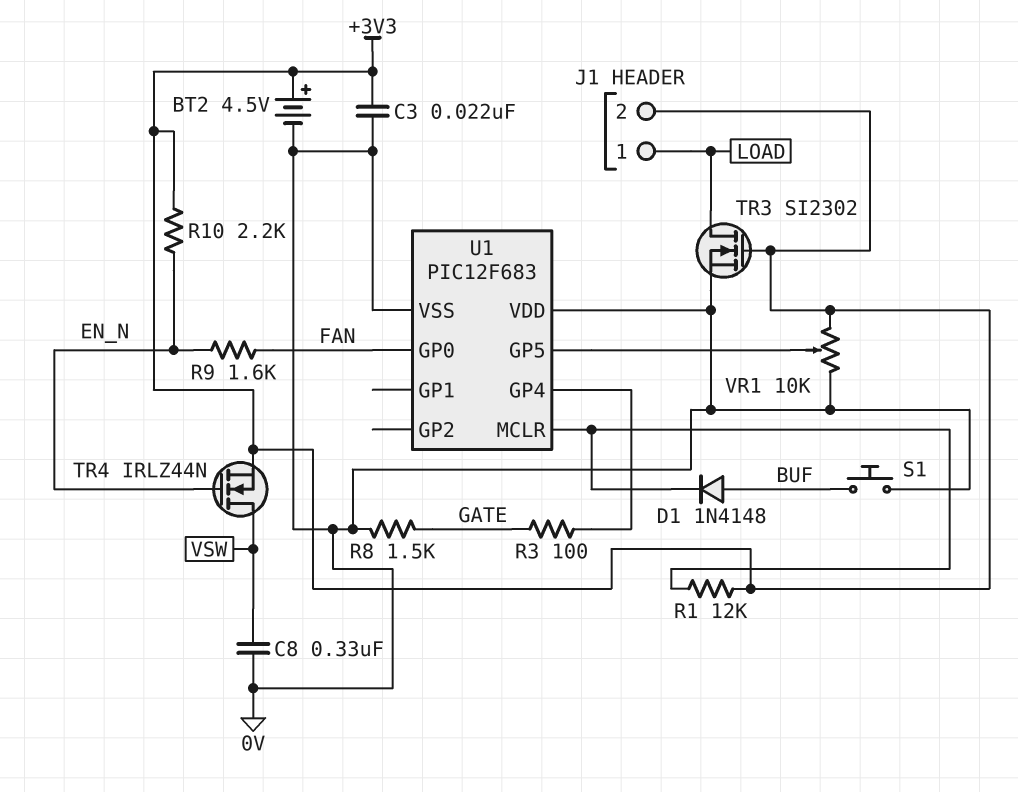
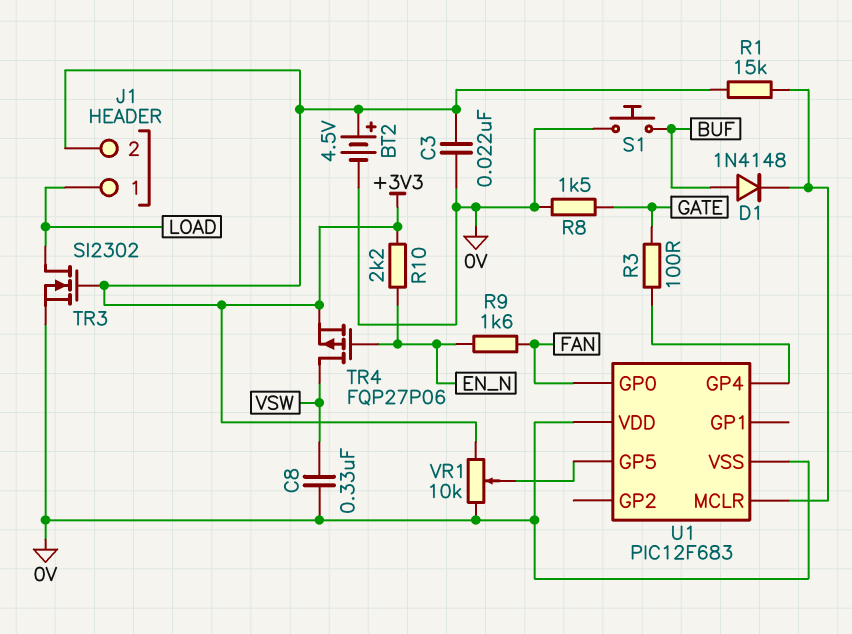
R1: 12k (+3V3, U1/MCLR) -> 15k (+3V3, U1/MCLR)
TR4: NMOS IRLZ44N (G EN_N, D VSW, S +3V3) -> PMOS FQP27P06 (G EN_N, D VSW, S +3V3)

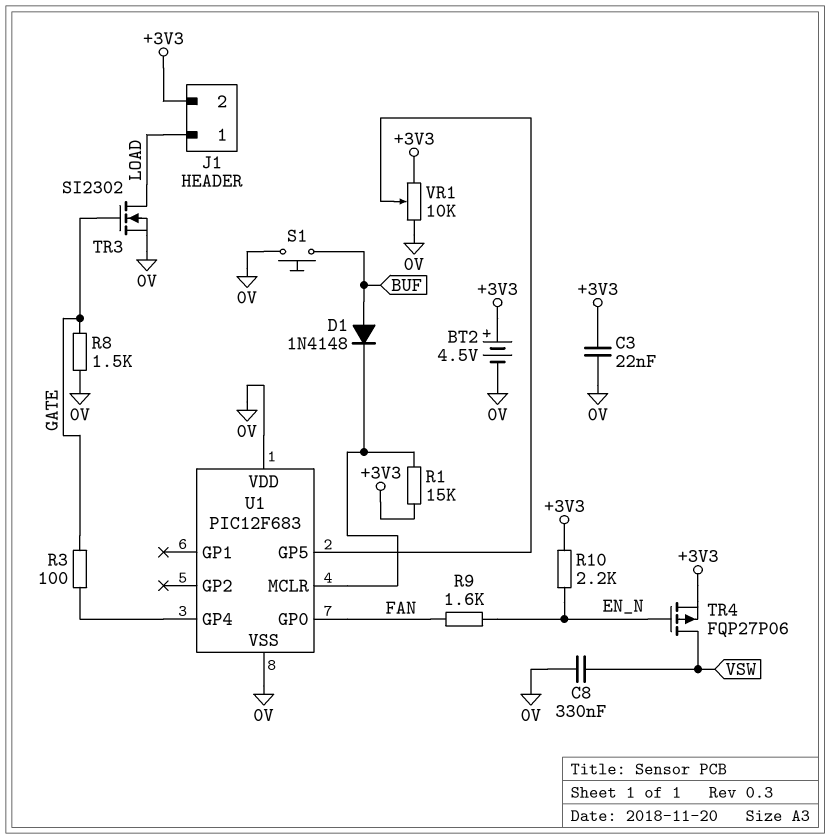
TR3: NMOS SI2302 (G +3V3, D LOAD, S 0V) -> NMOS SI2302 (G GATE, D LOAD, S 0V)

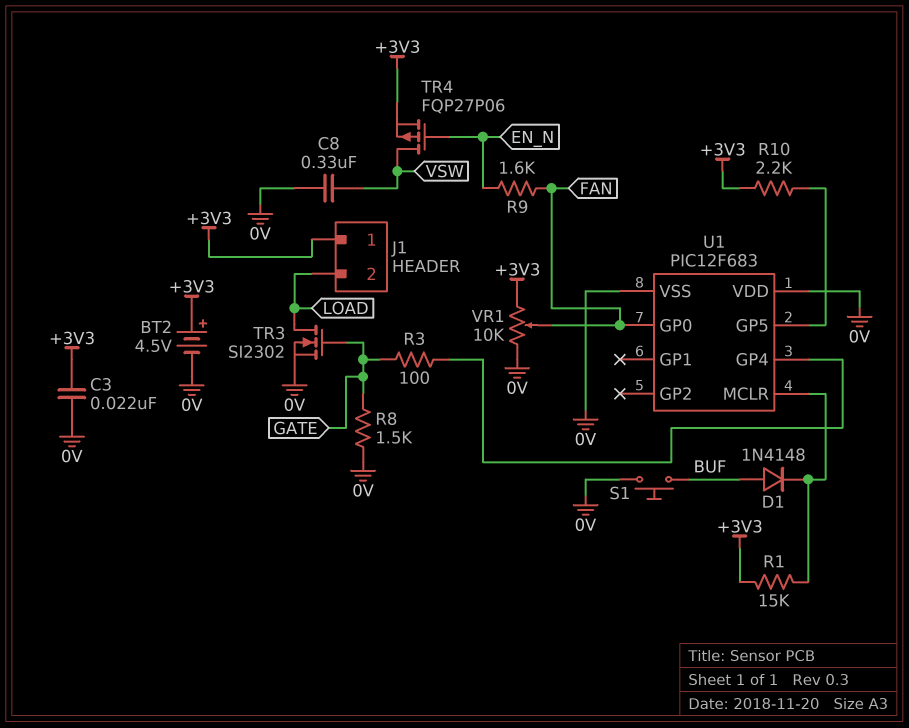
J1 pin 1: LOAD -> +3V3
J1 pin 2: +3V3 -> LOAD
R10: 2.2k (+3V3, EN_N) -> 2.2k (+3V3, U1/GP5)
VR1: 10k (+3V3, 0V, wiper U1/GP5) -> 10k (+3V3, 0V, wiper FAN)

